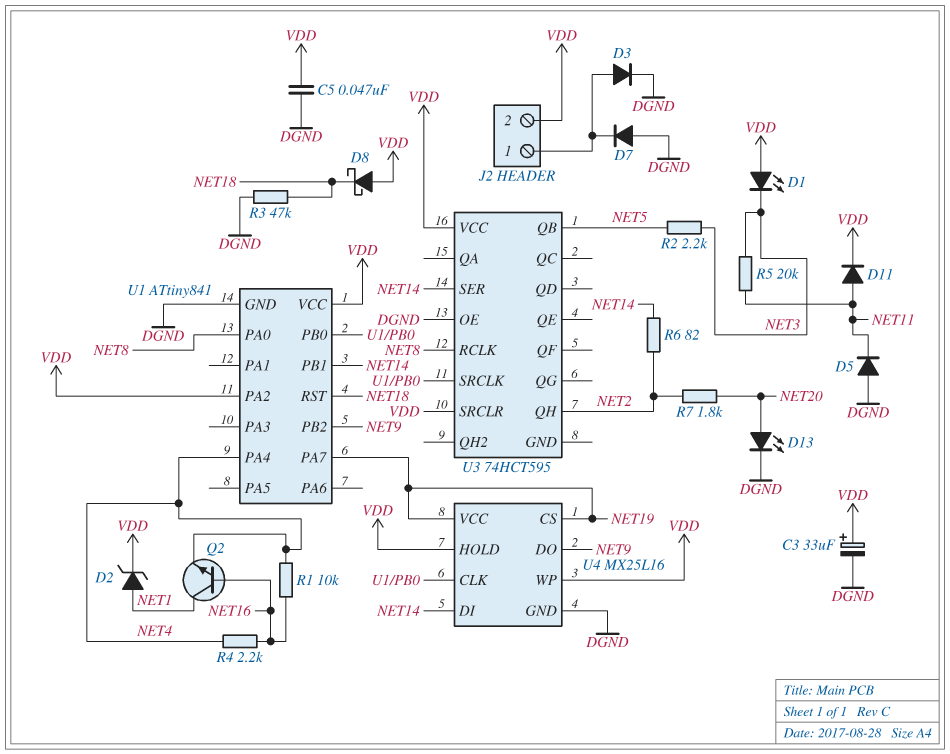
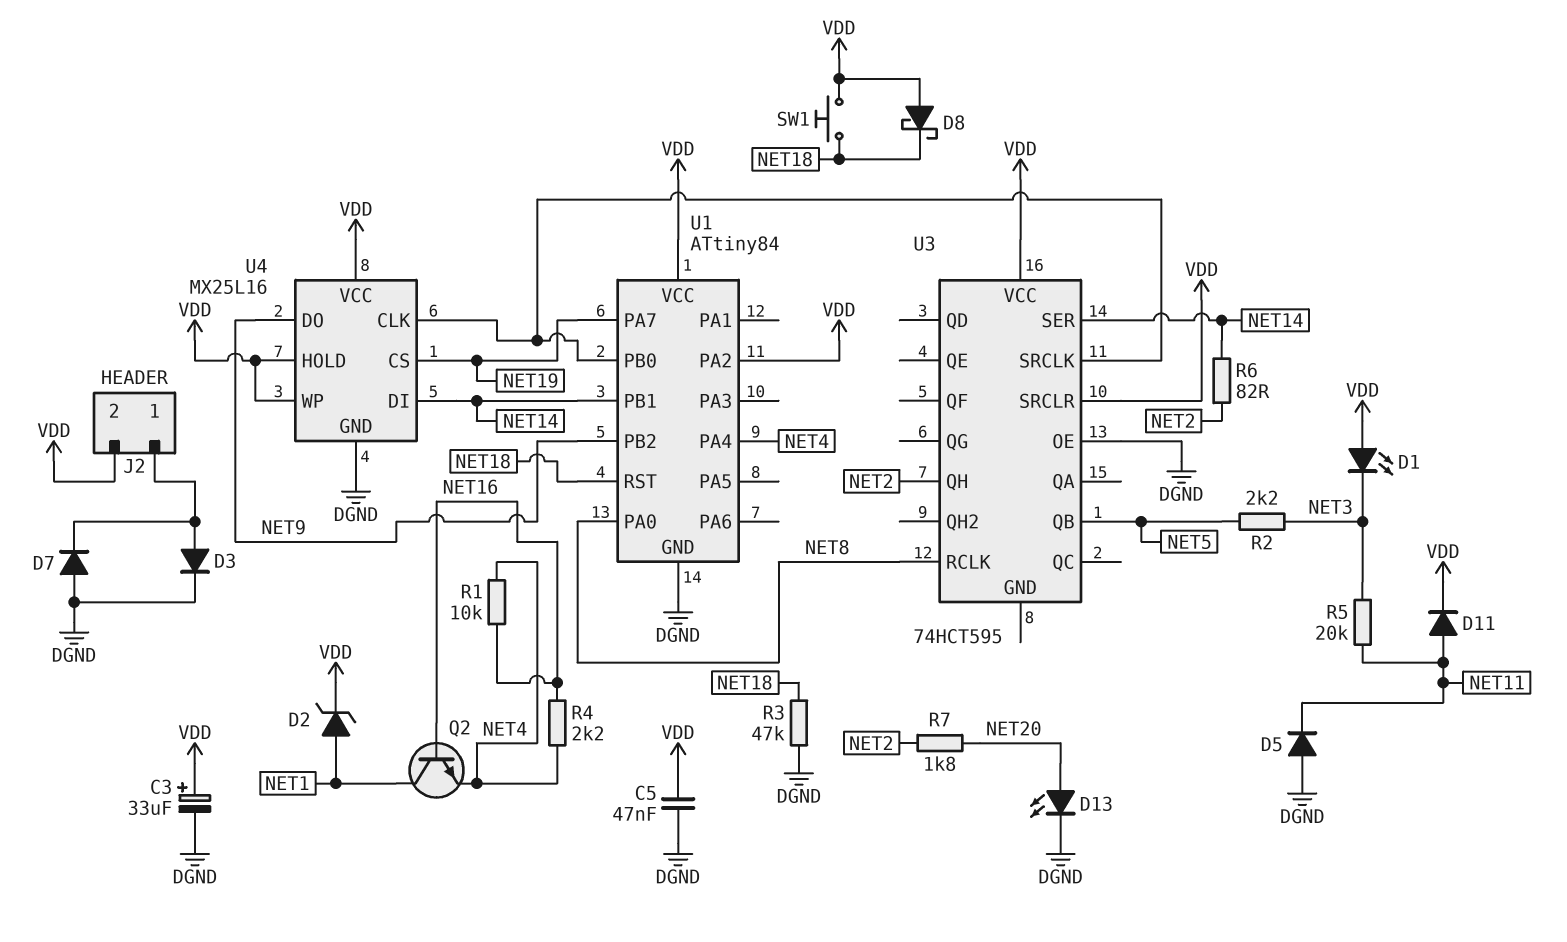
SW1: none -> button (NET18, VDD)
U1: ATtiny841 -> ATtiny84
U4 pin VCC: NET19 -> VDD

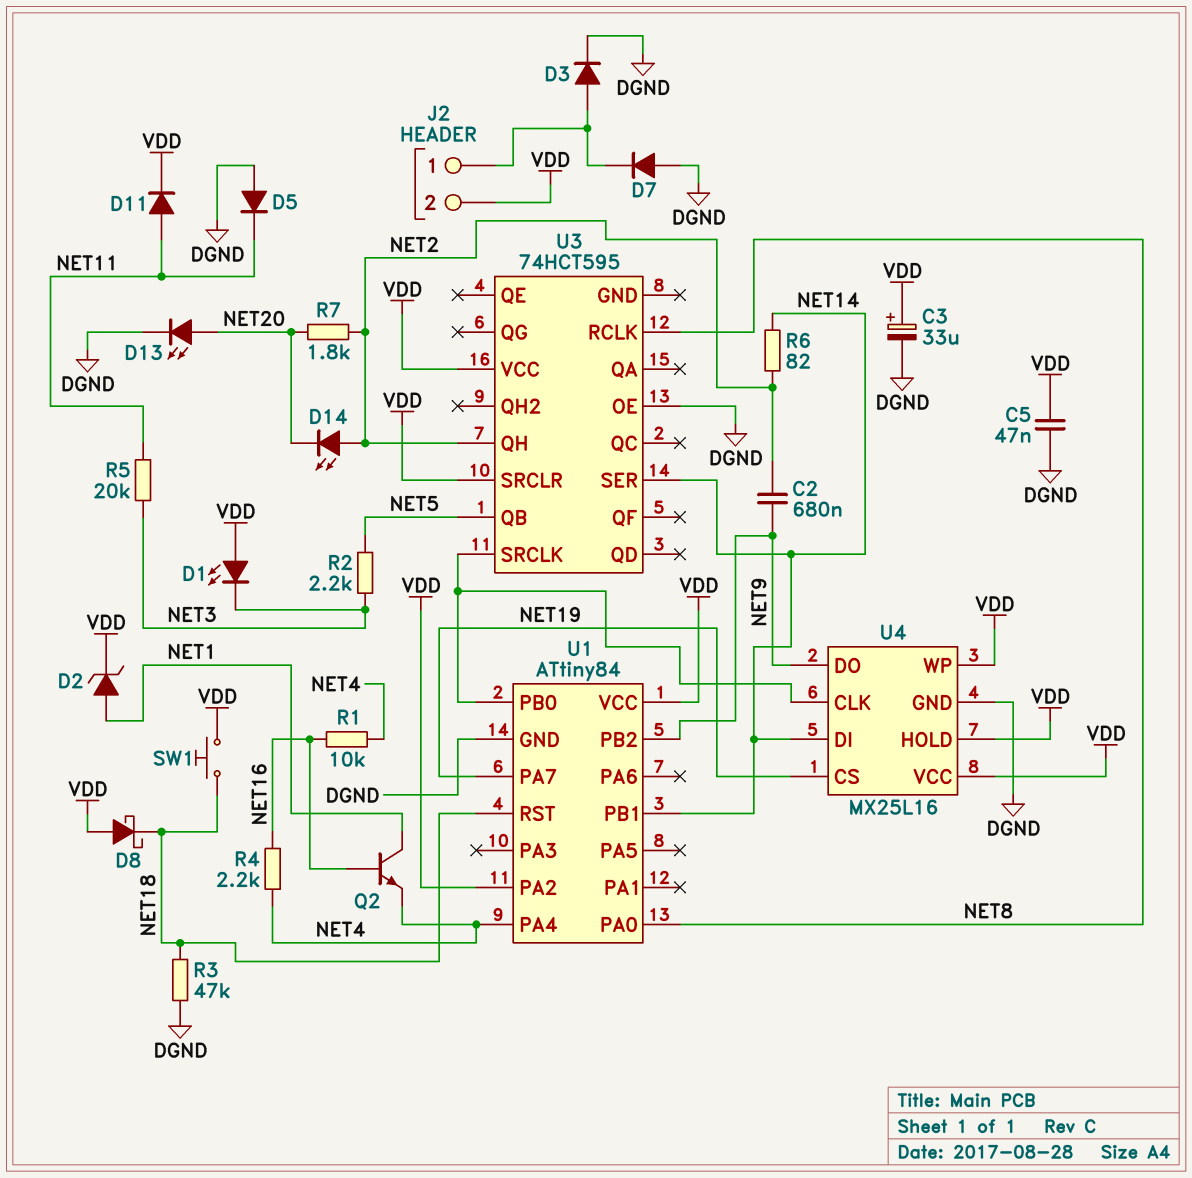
C2: none -> 680nF (NET2, NET9)
D14: none -> LED (A NET2, K NET20)

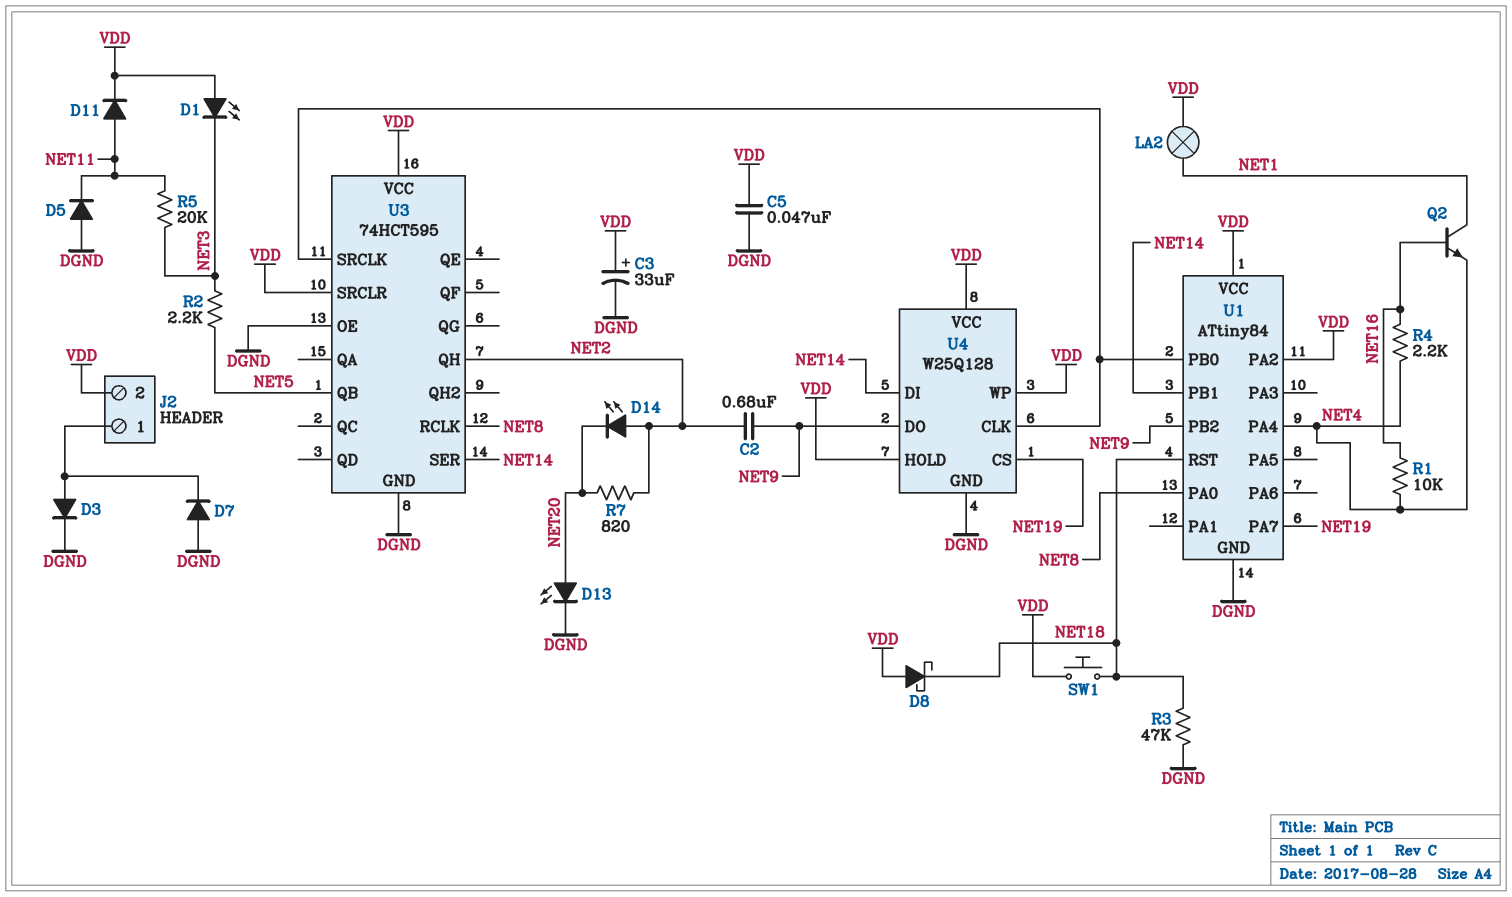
D2: zener (A NET1, K VDD) -> none
LA2: none -> lamp (NET1, VDD)
R6: 82 (NET2, NET14) -> none
R7: 1.8k (NET2, NET20) -> 820 (NET2, NET20)
U3 pin GND: none -> DGND
U4: MX25L16 -> W25Q128

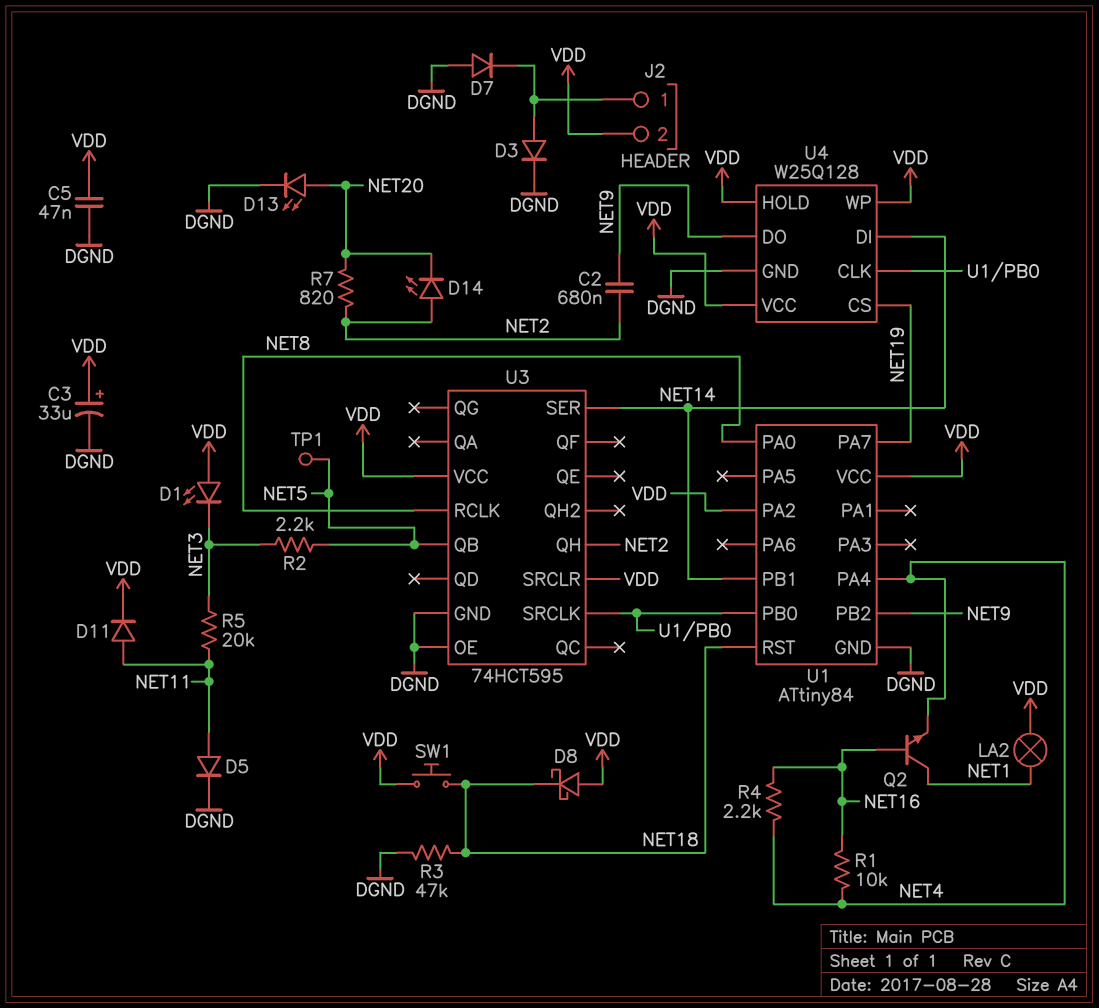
D5: diode (A DGND, K NET11) -> diode (A NET11, K DGND)
TP1: none -> test point (NET5)

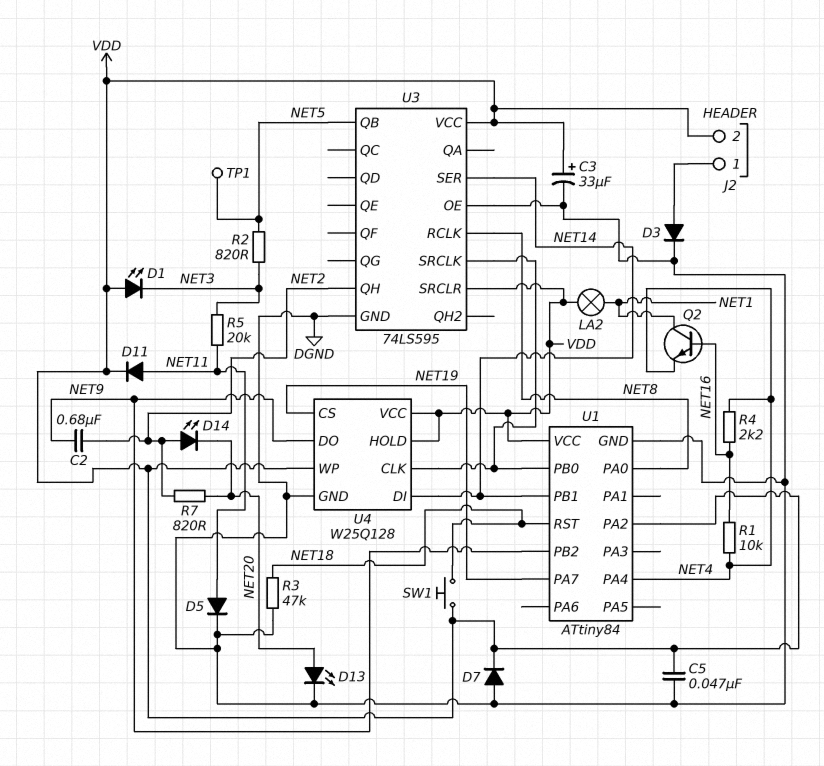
D7: diode (A DGND, K J2/1) -> diode (A DGND, K VDD)
D8: schottky (A VDD, K NET18) -> none
R2: 2.2k (NET3, NET5) -> 820 (NET3, NET5)
U3: 74HCT595 -> 74LS595

